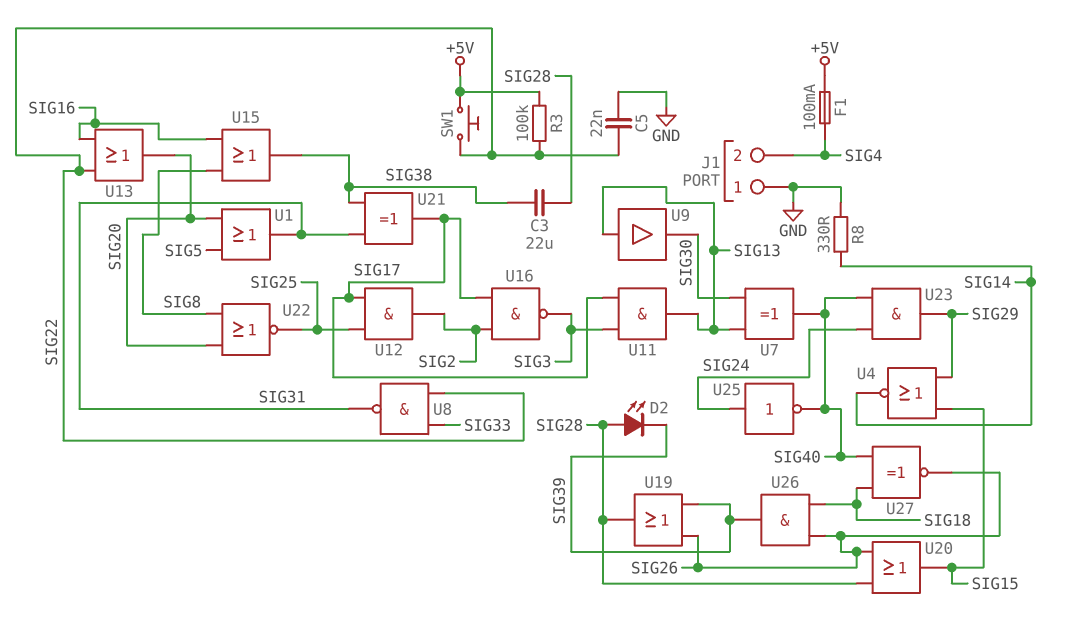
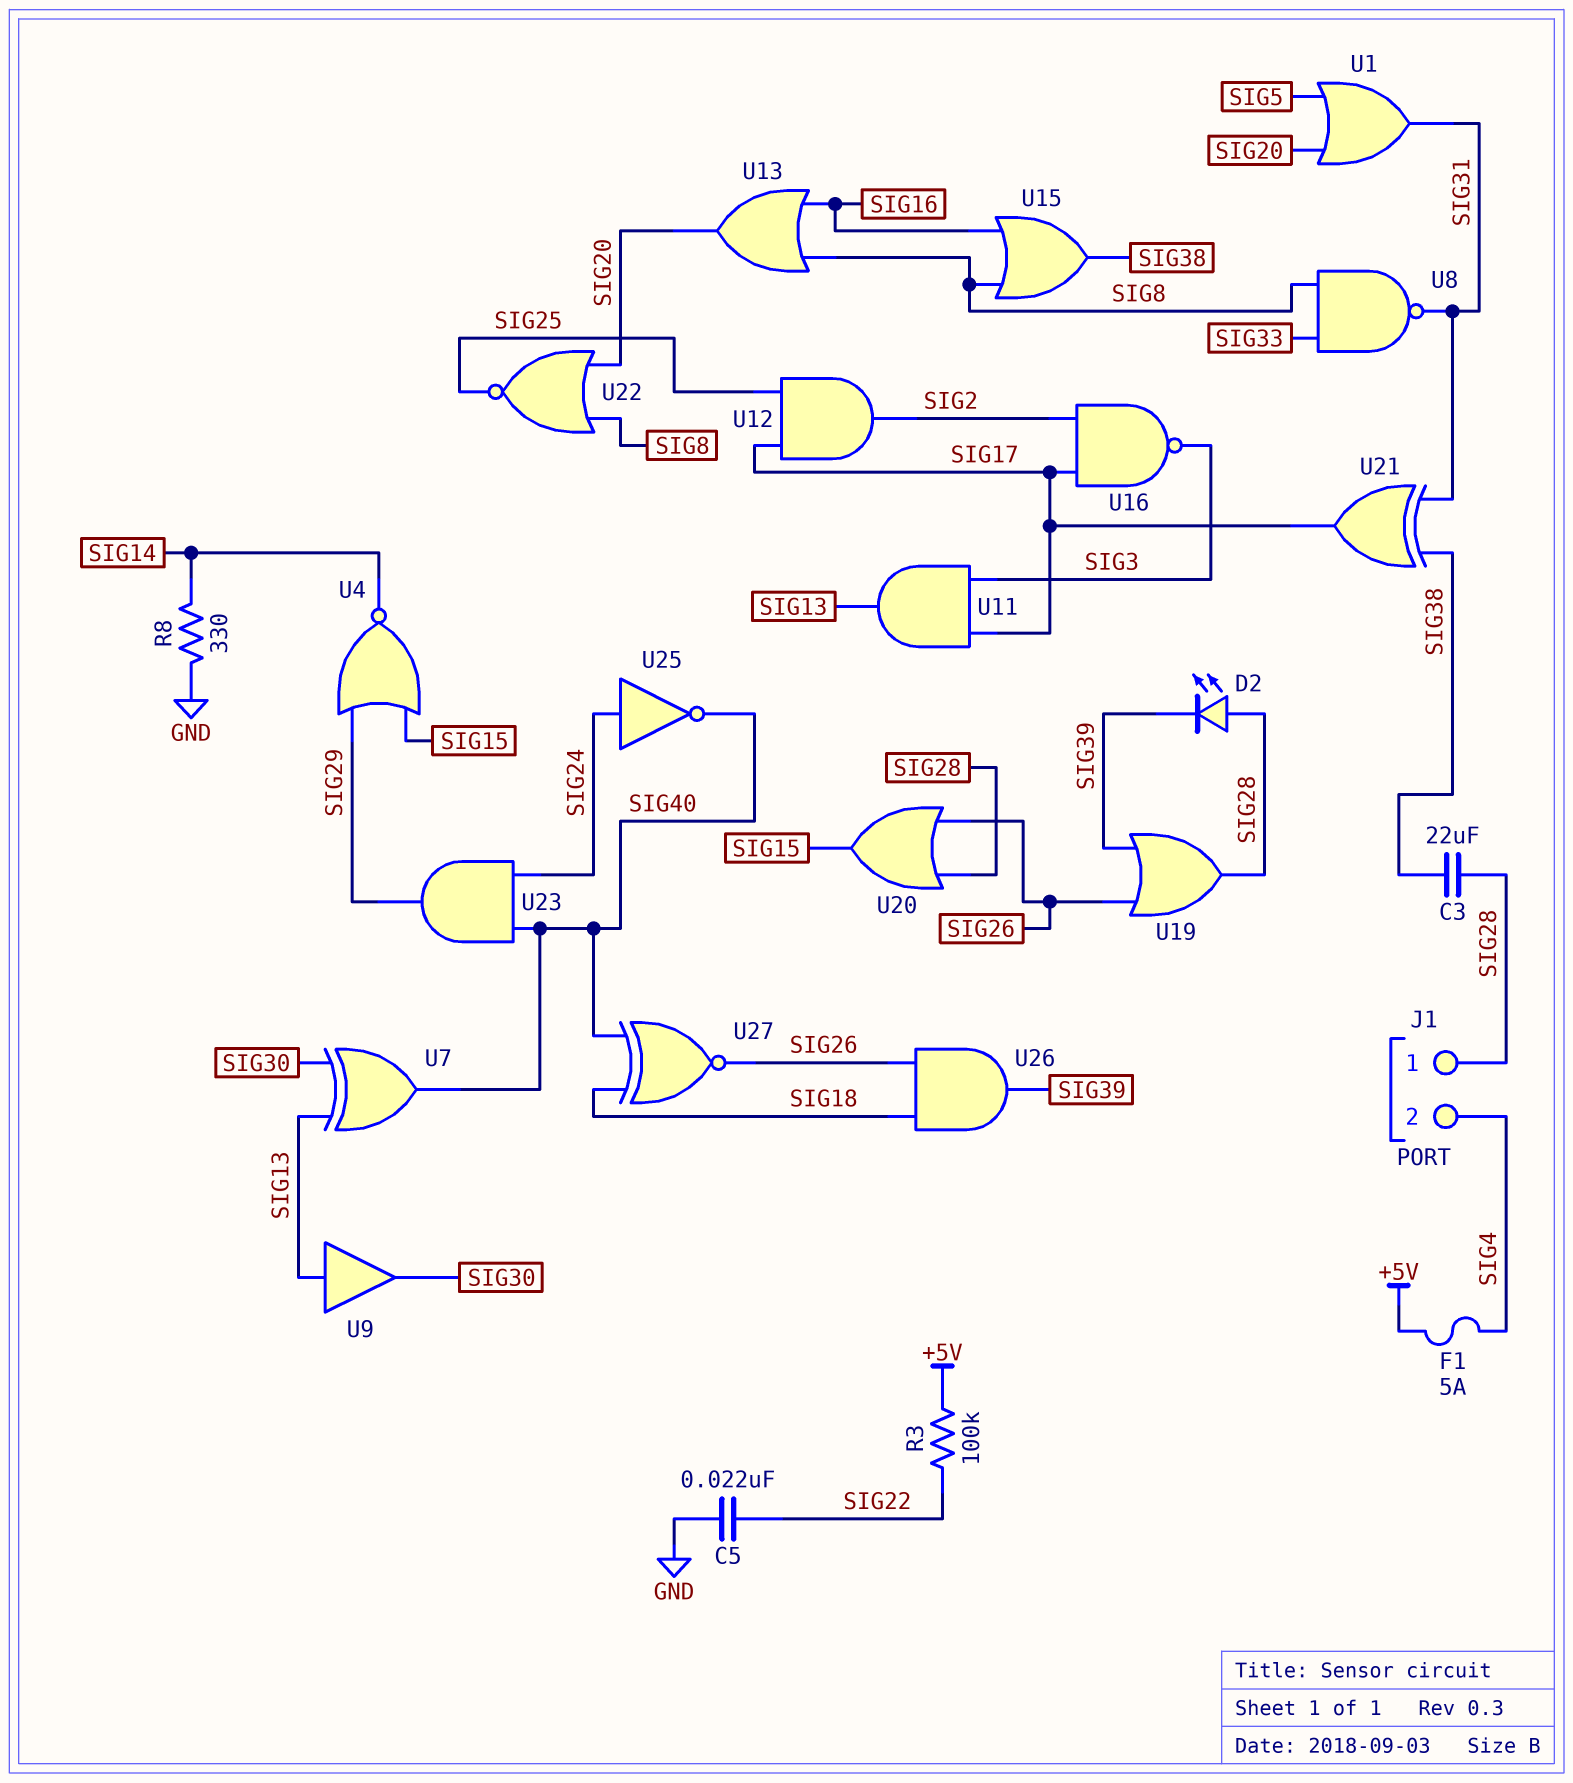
F1: 100mA (+5V, SIG4) -> 5A (+5V, SIG4)
J1 pin 1: GND -> SIG28
SW1: button (+5V, SIG22) -> none
U8: NAND (in SIG22, in SIG33, out SIG31) -> NAND (in SIG8, in SIG33, out SIG31)
U13: OR (in SIG16, in SIG22, out SIG20) -> OR (in SIG8, in SIG16, out SIG20)

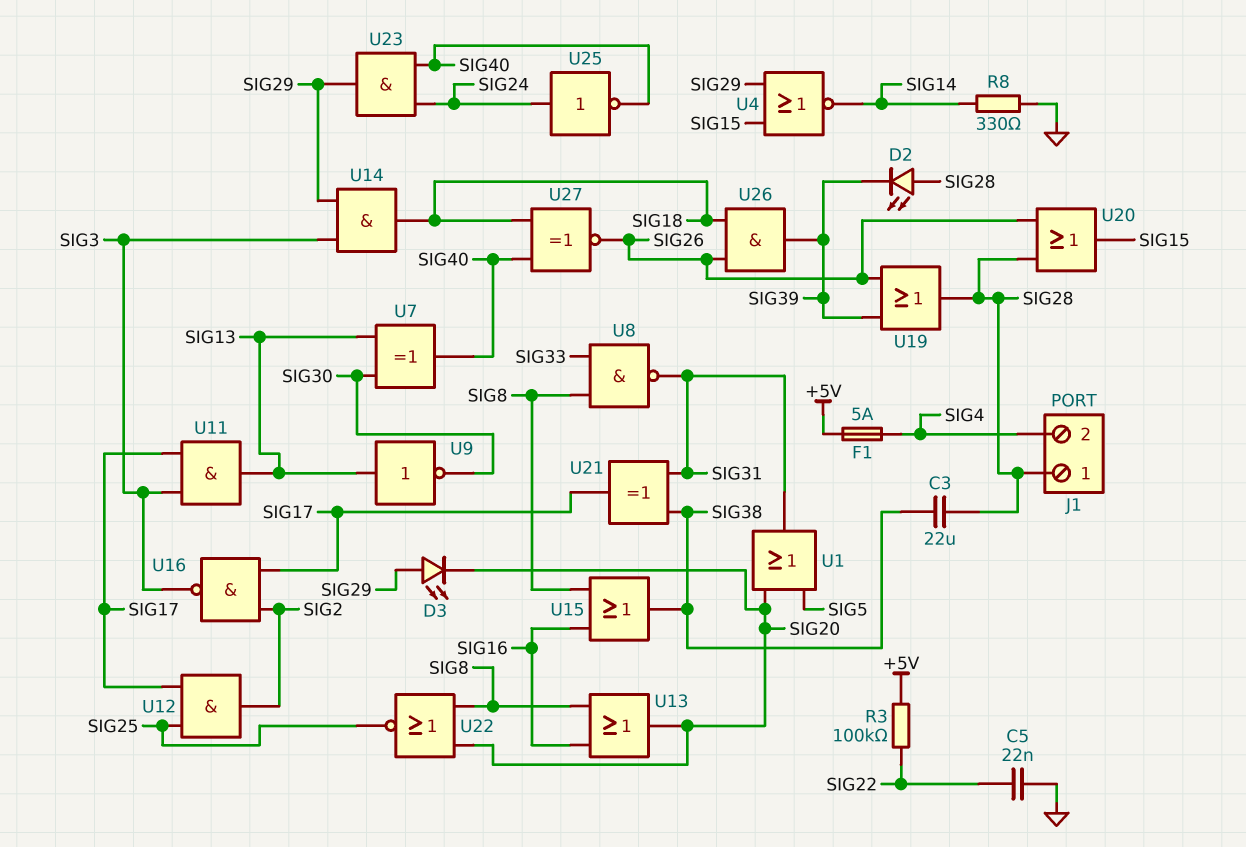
D3: none -> LED (A SIG29, K SIG20)
U9: buffer (in SIG13, out SIG30) -> NOT (in SIG13, out SIG30)
U14: none -> AND (in SIG3, in SIG29, out SIG18)

